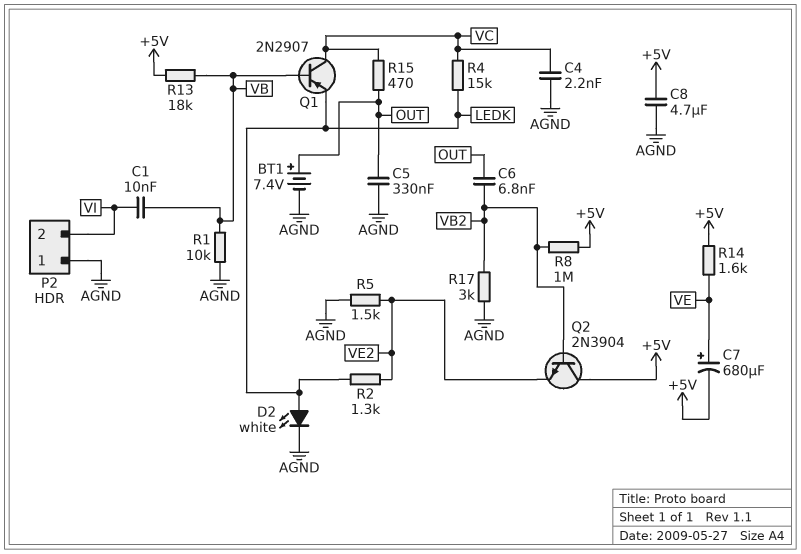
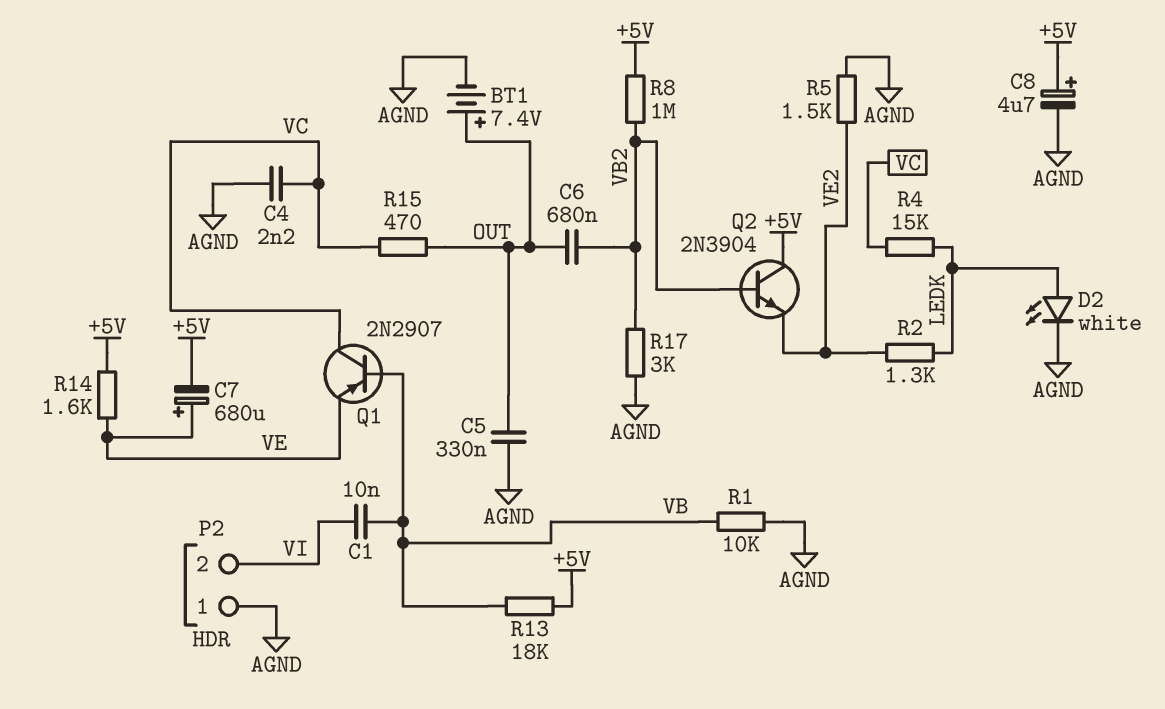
C6: 6.8nF (OUT, VB2) -> 680nF (OUT, VB2)
C8: 4.7uF (+5V, AGND) -> 4.7uF (plus +5V, minus AGND)
Q1: PNP 2N2907 (B VB, C VC, E LEDK) -> PNP 2N2907 (B VB, C VC, E VE)

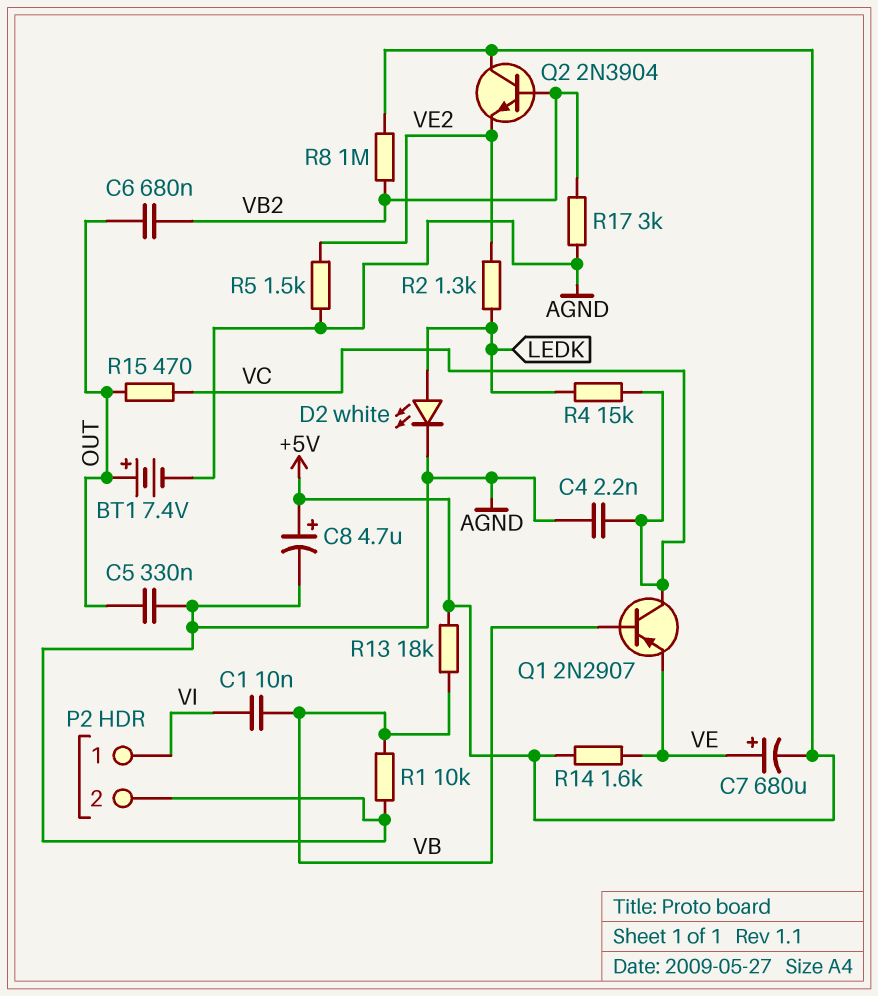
P2 pin 1: AGND -> VI
P2 pin 2: VI -> AGND

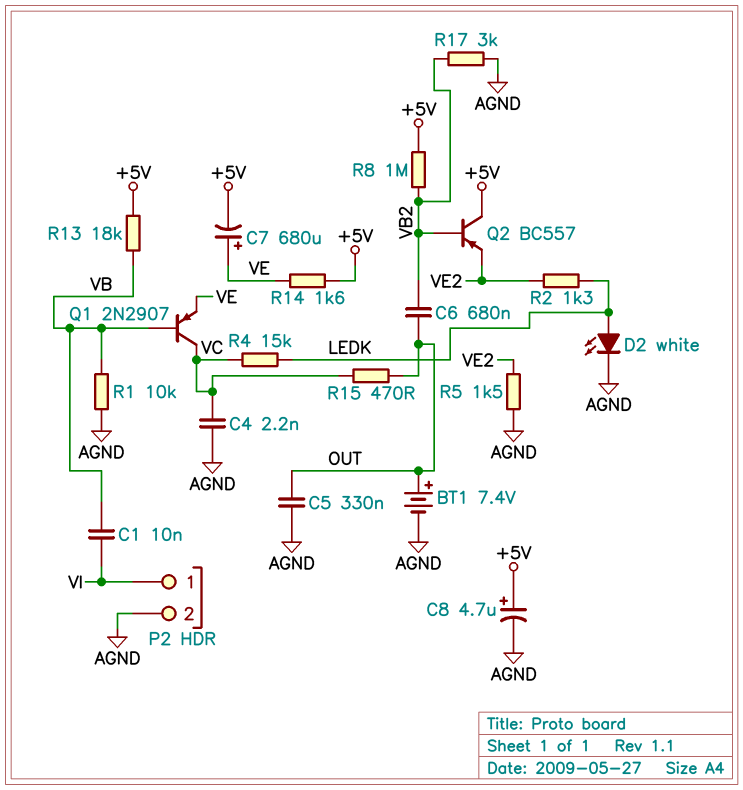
Q2: NPN 2N3904 (B VB2, C +5V, E VE2) -> PNP BC557 (B VB2, C +5V, E VE2)

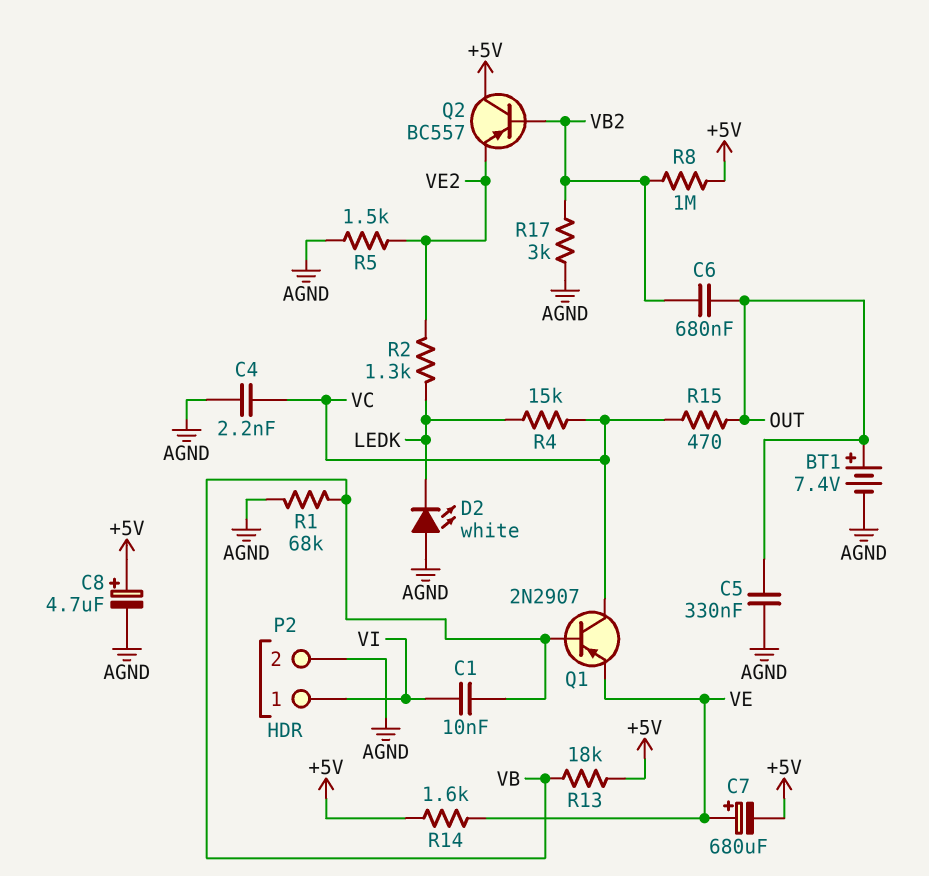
D2: LED white (A LEDK, K AGND) -> LED white (A AGND, K LEDK)
R1: 10k (AGND, VB) -> 68k (AGND, VB)

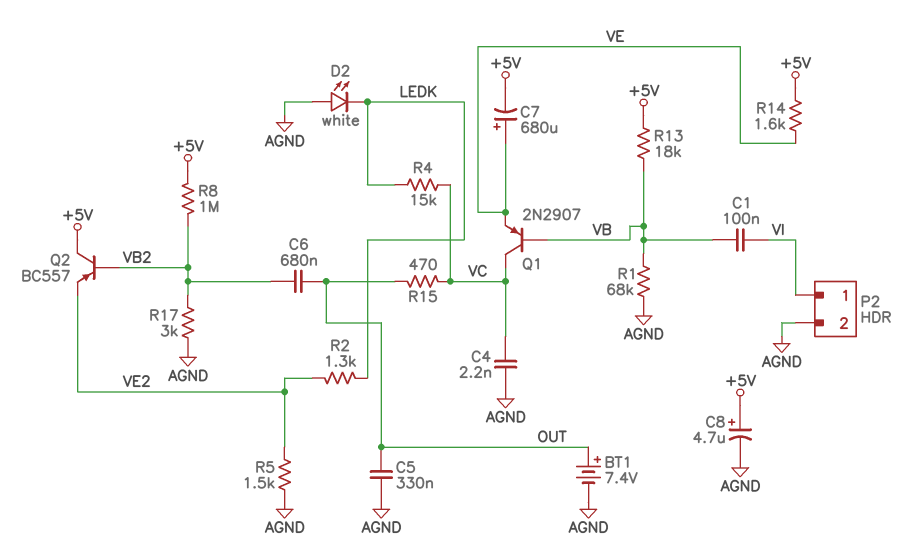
C1: 10nF (VB, VI) -> 100nF (VB, VI)

